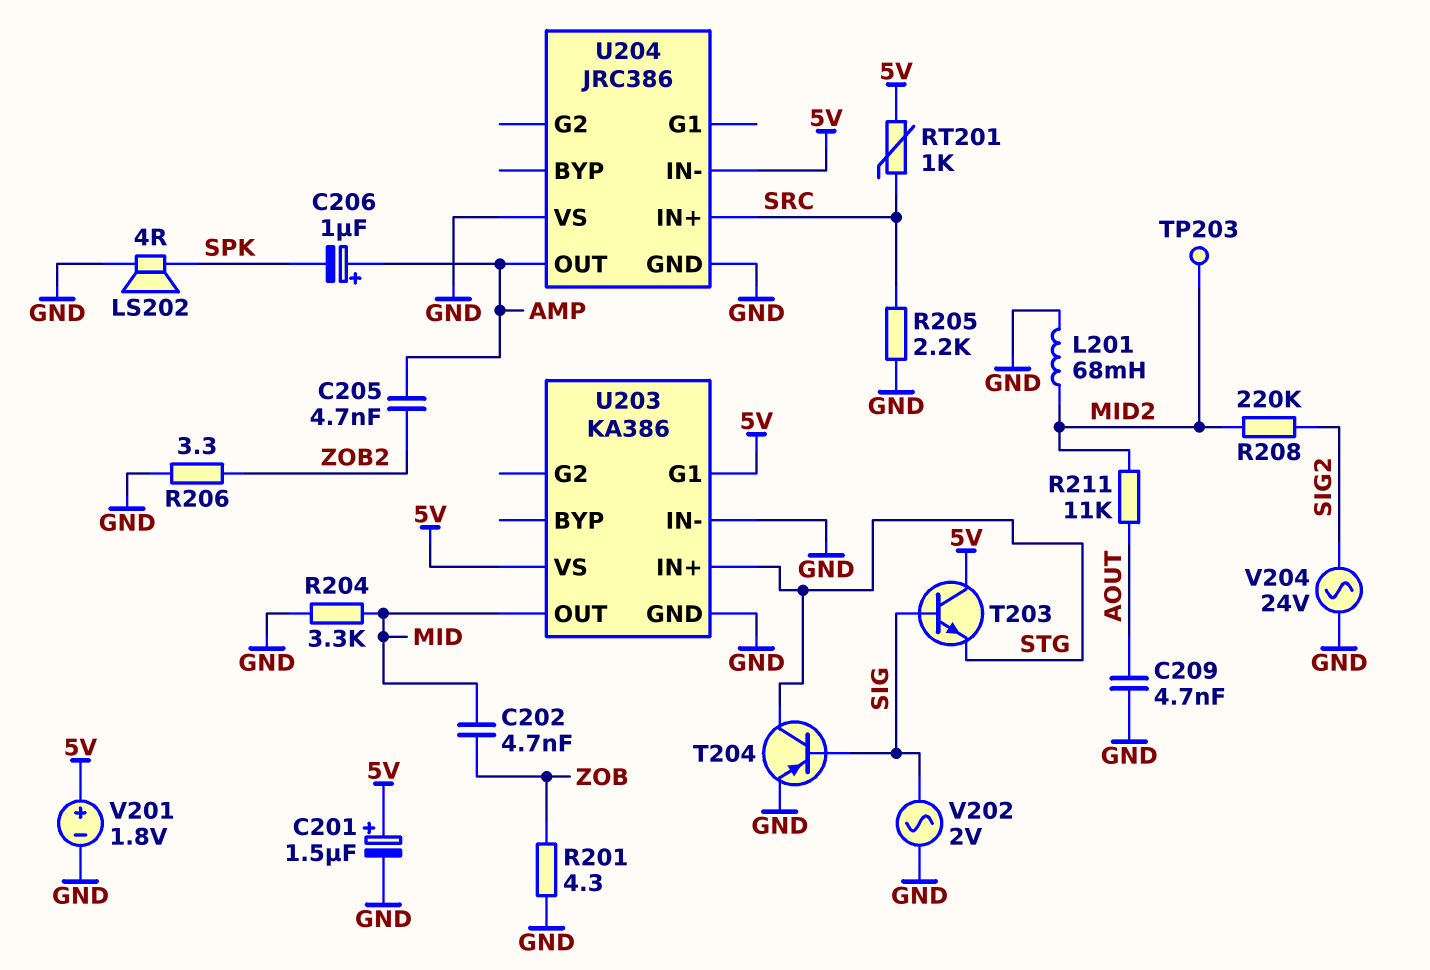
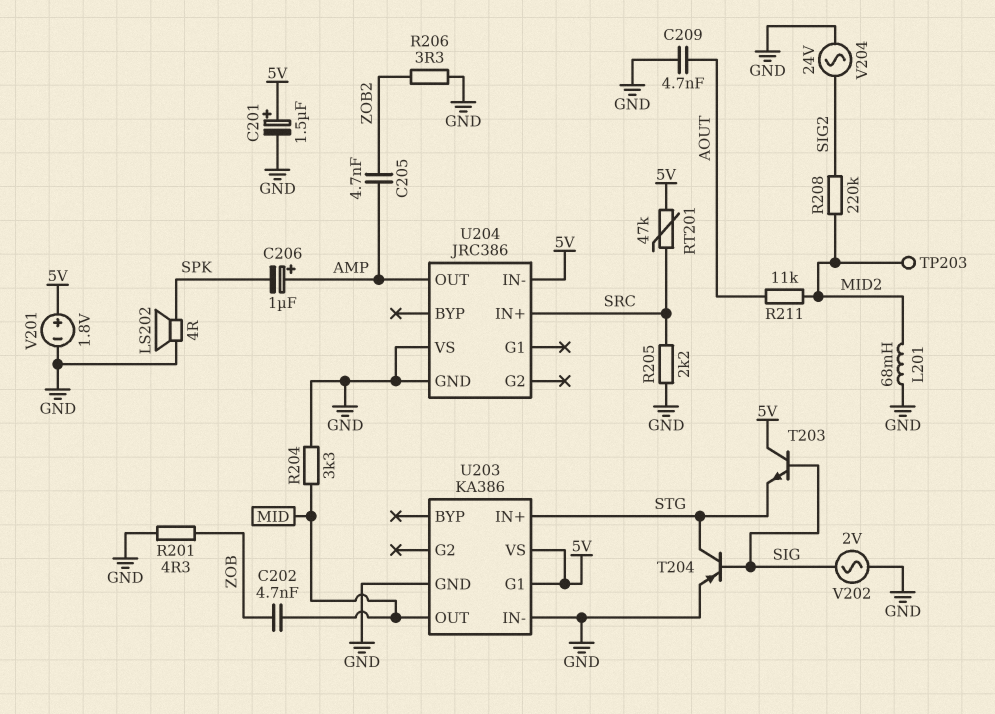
RT201: 1k (5V, SRC) -> 47k (5V, SRC)

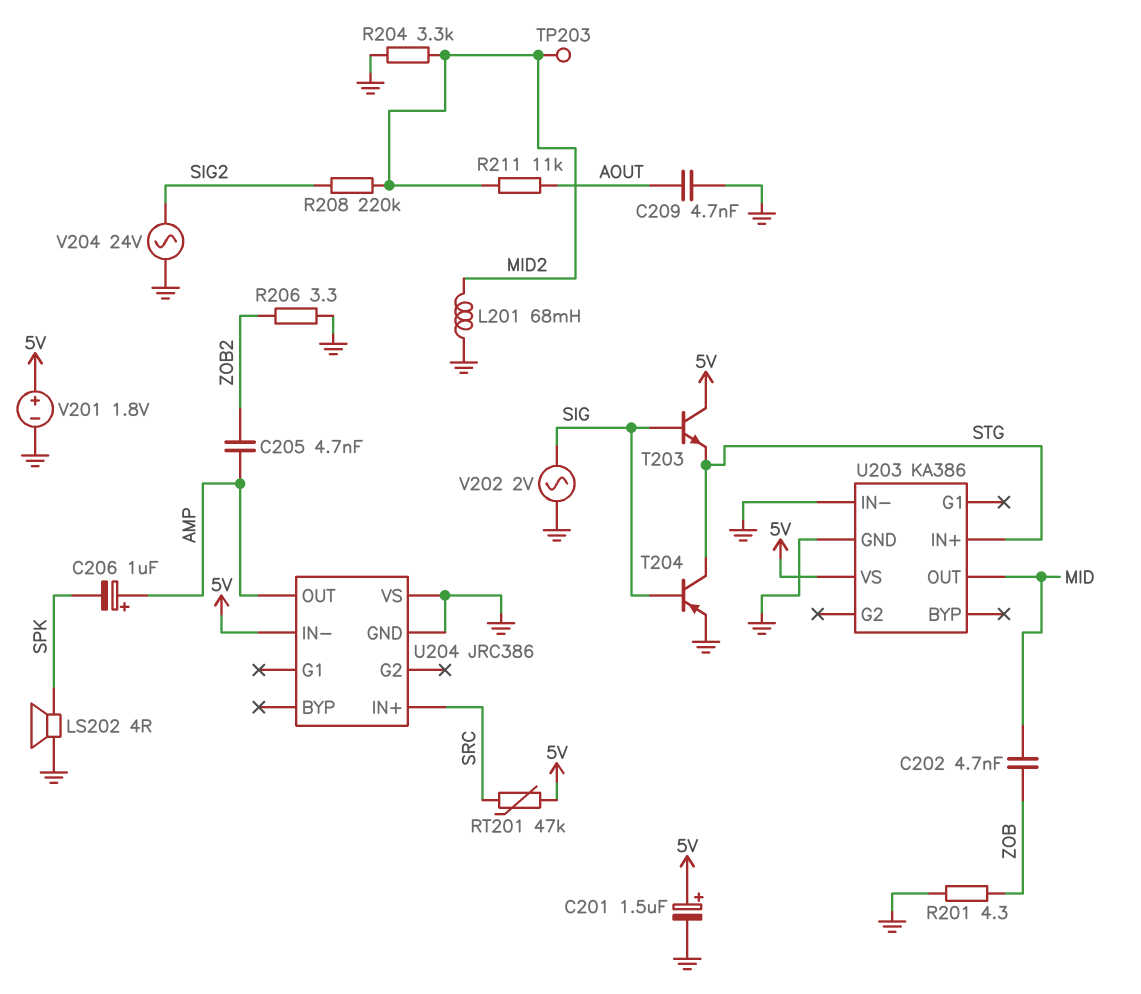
R204: 3.3k (GND, MID) -> 3.3k (GND, MID2)
R205: 2.2k (GND, SRC) -> none
U203 pin G1: 5V -> none

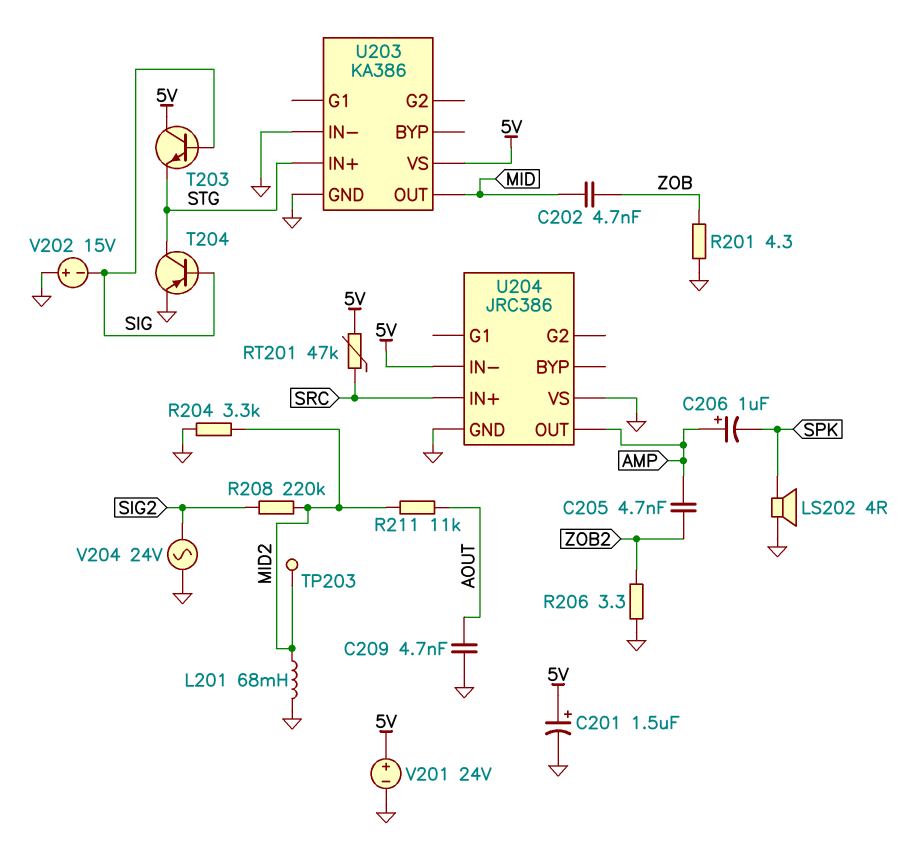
V201: 1.8V (plus 5V, minus GND) -> 24V (plus 5V, minus GND)
V202: AC 2V (GND, SIG) -> 15V (plus GND, minus SIG)

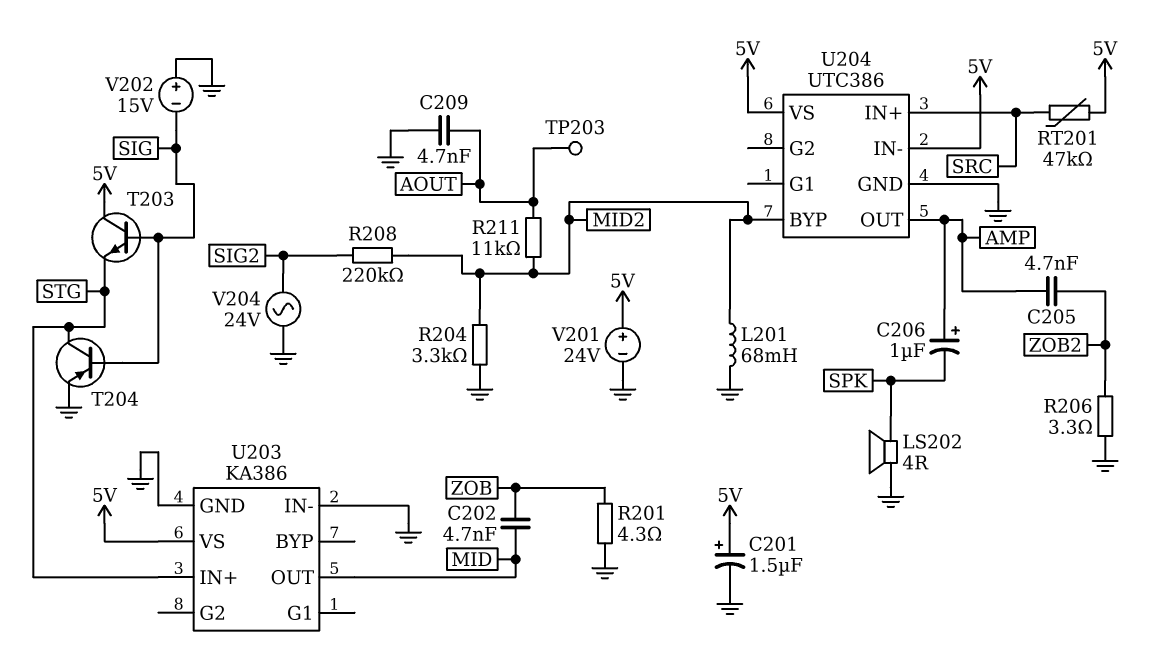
TP203: test point (MID2) -> test point (AOUT)
U204: JRC386 -> UTC386
U204 pin BYP: none -> MID2
U204 pin VS: GND -> 5V

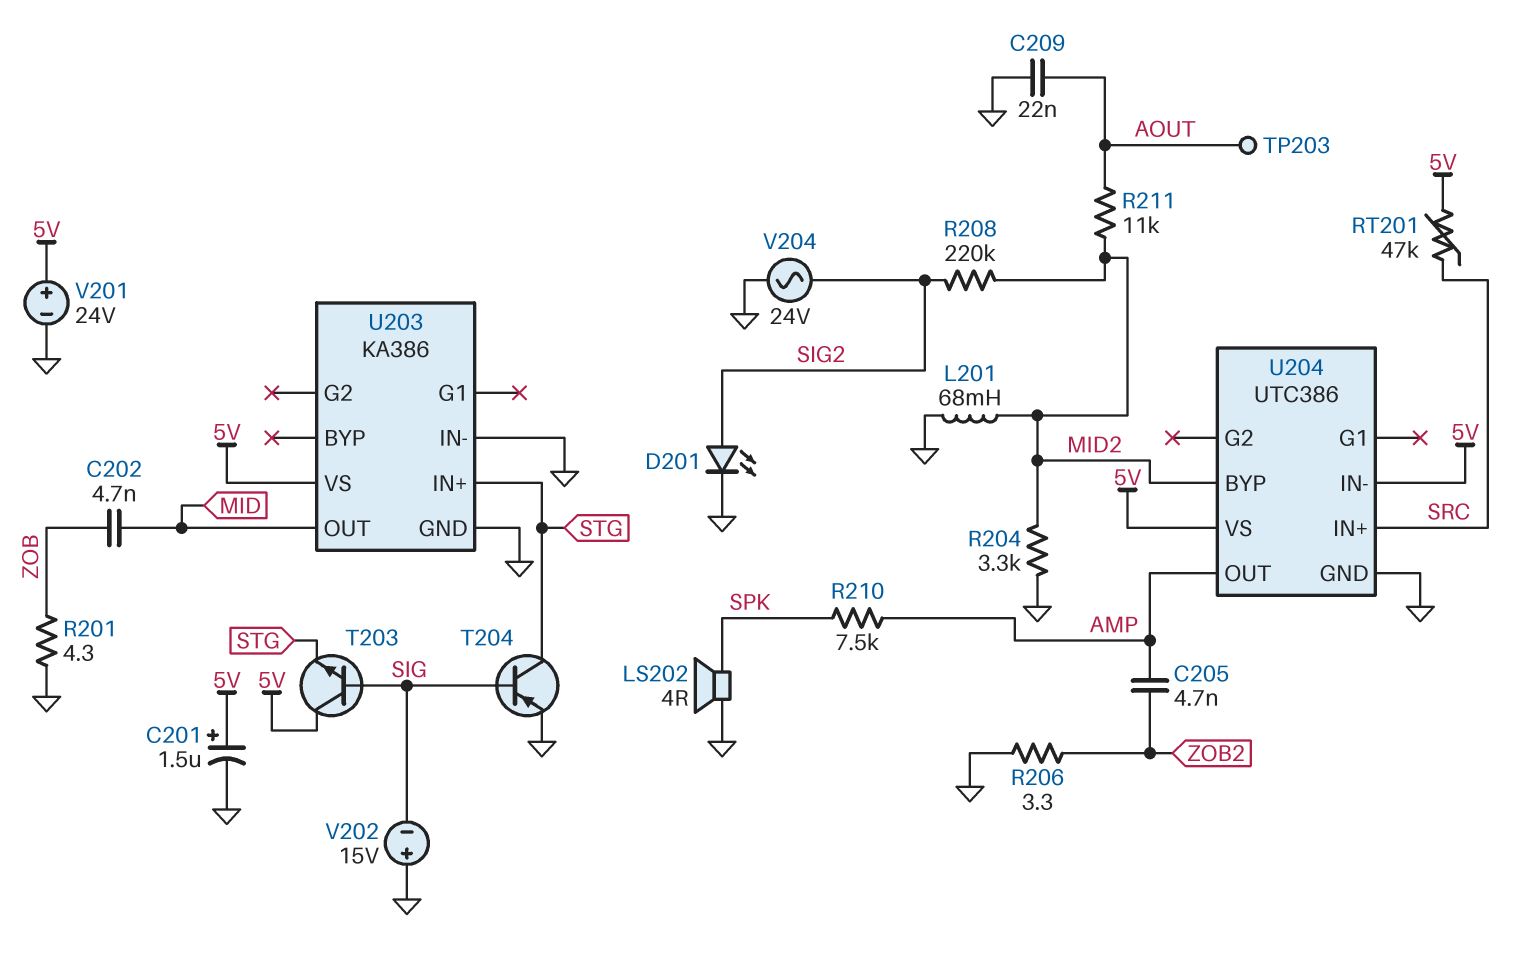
C206: 1uF (plus AMP, minus SPK) -> none
C209: 4.7nF (AOUT, GND) -> 22nF (AOUT, GND)
D201: none -> LED (A SIG2, K GND)
R210: none -> 7.5k (AMP, SPK)

